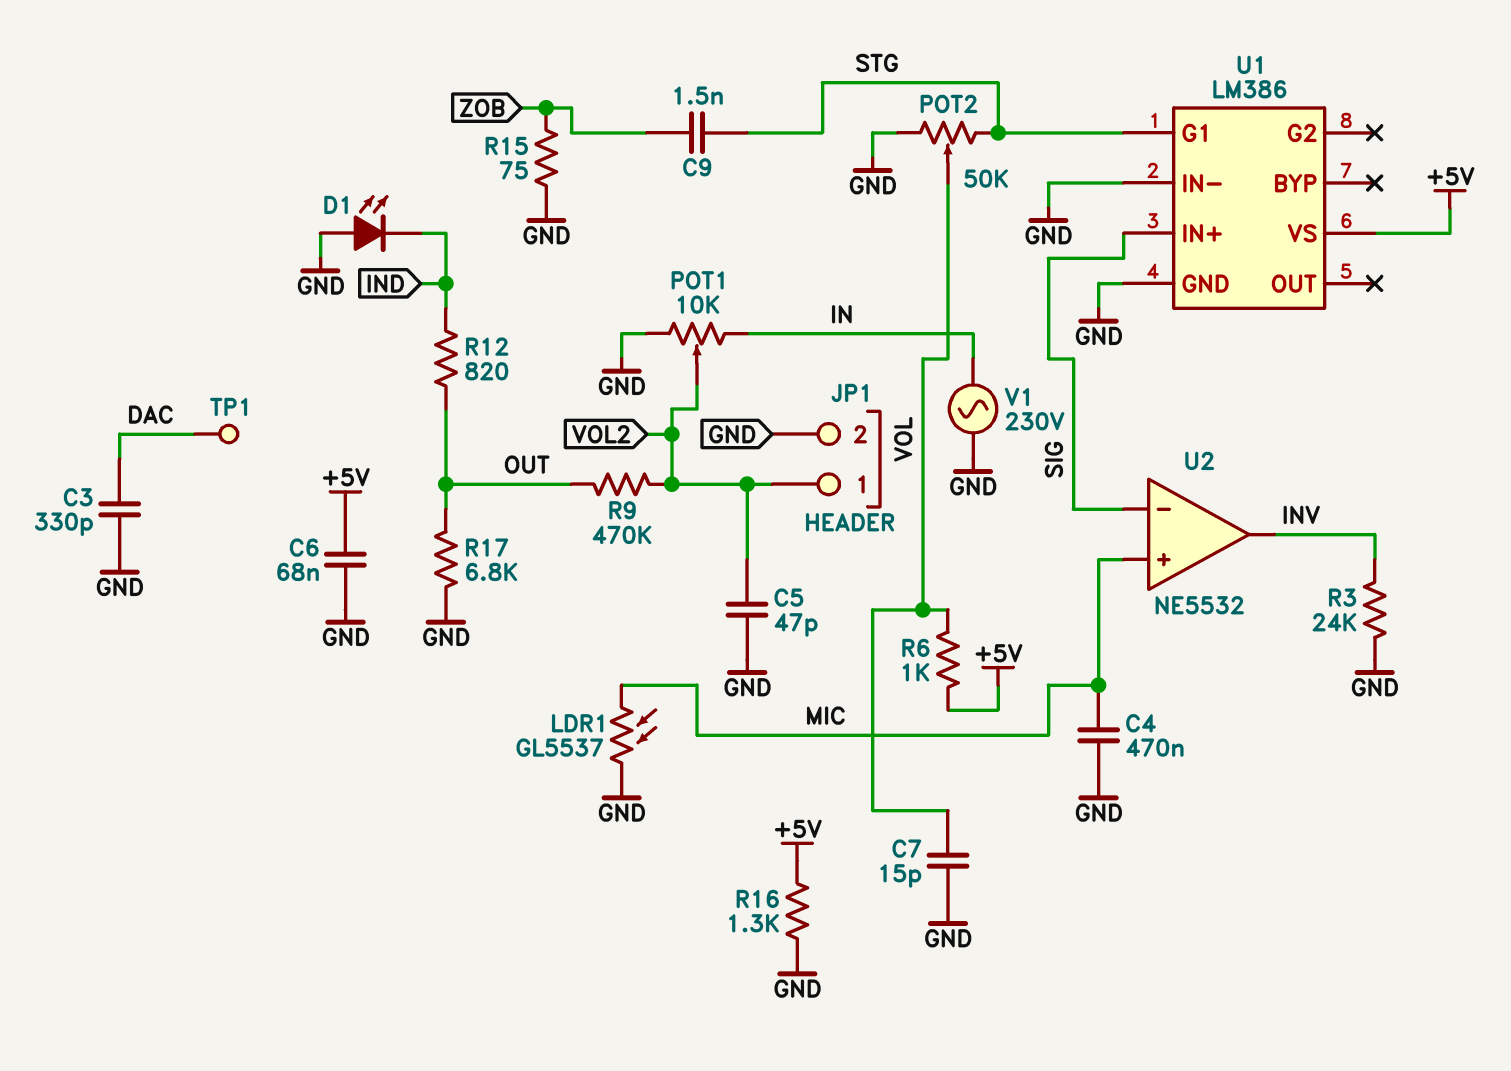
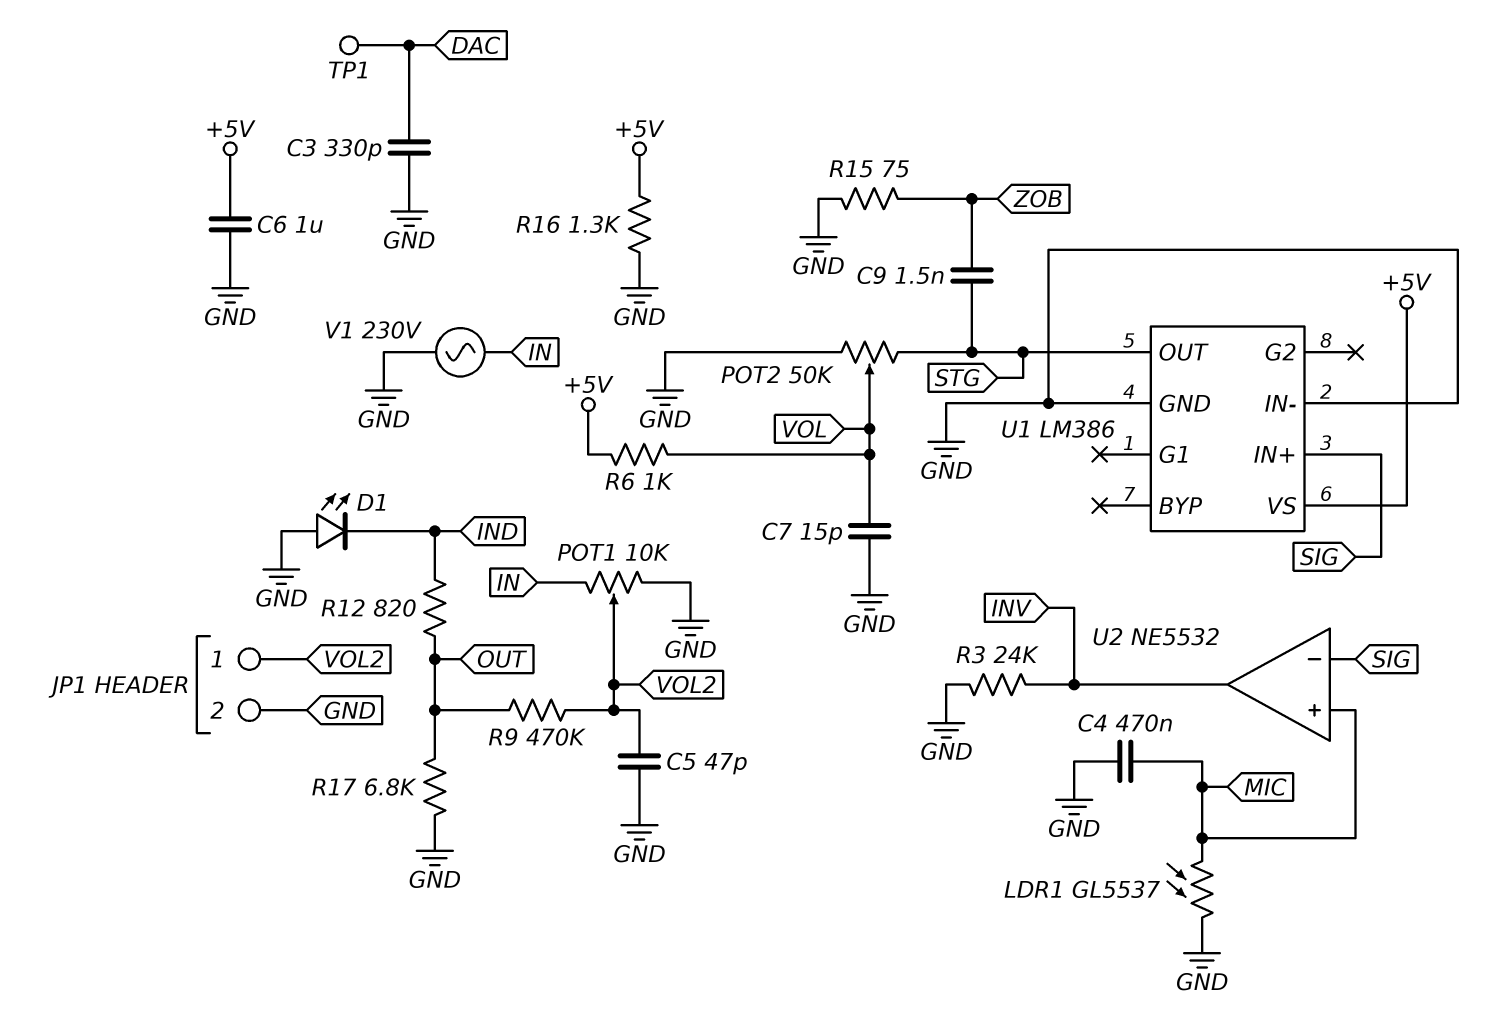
C6: 68nF (+5V, GND) -> 1uF (+5V, GND)
U1 pin G1: STG -> none
U1 pin OUT: none -> STG

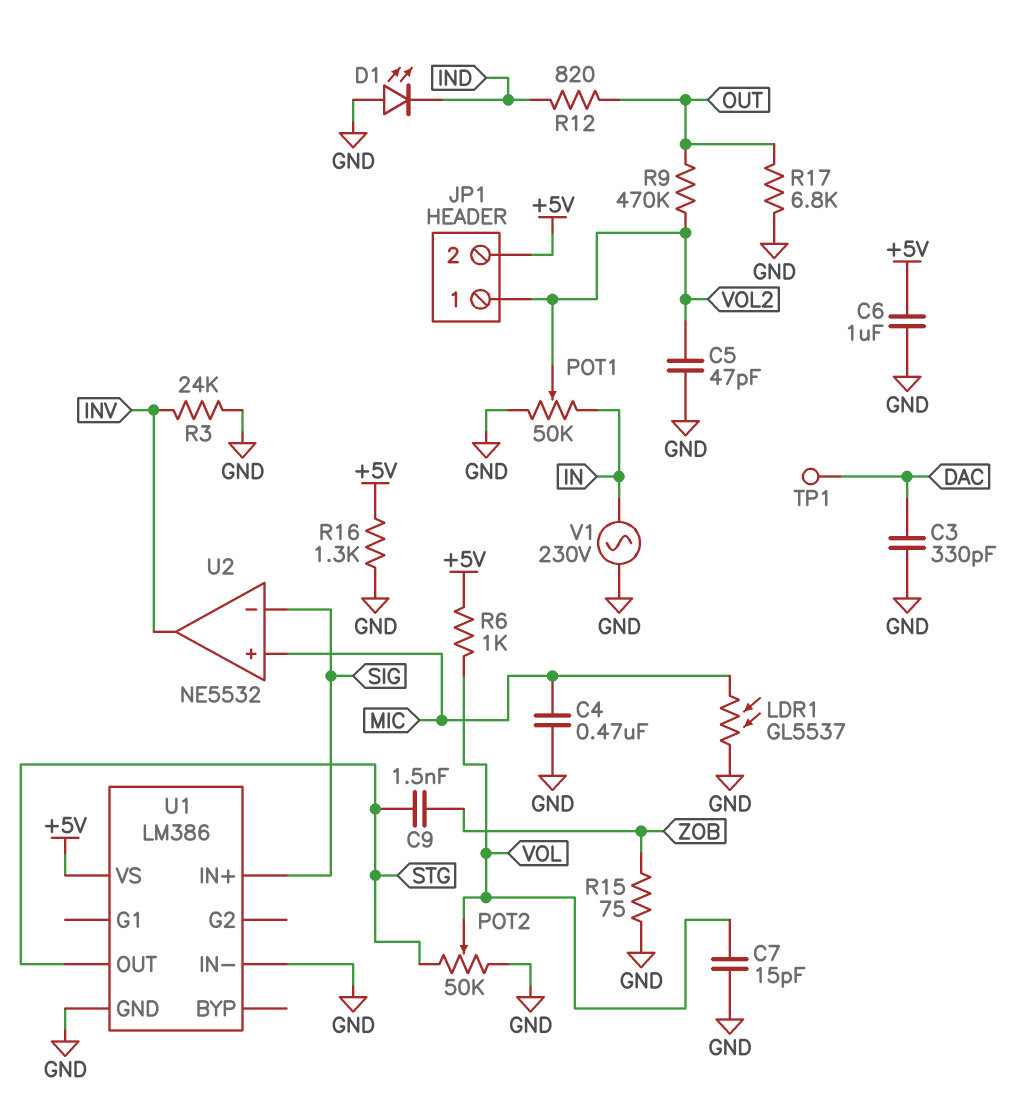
JP1 pin 2: GND -> +5V
POT1: 10k (GND, IN, wiper VOL2) -> 50k (GND, IN, wiper VOL2)

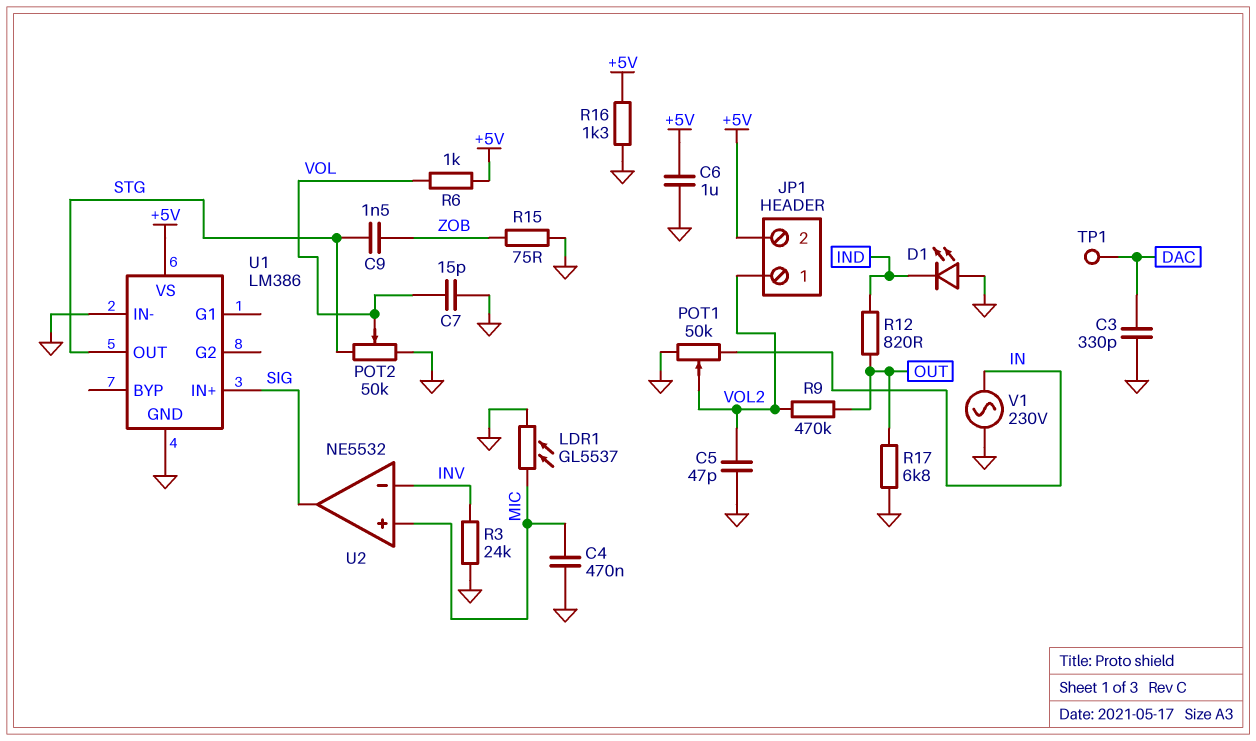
U2 pin in-: SIG -> INV
U2 pin out: INV -> SIG

